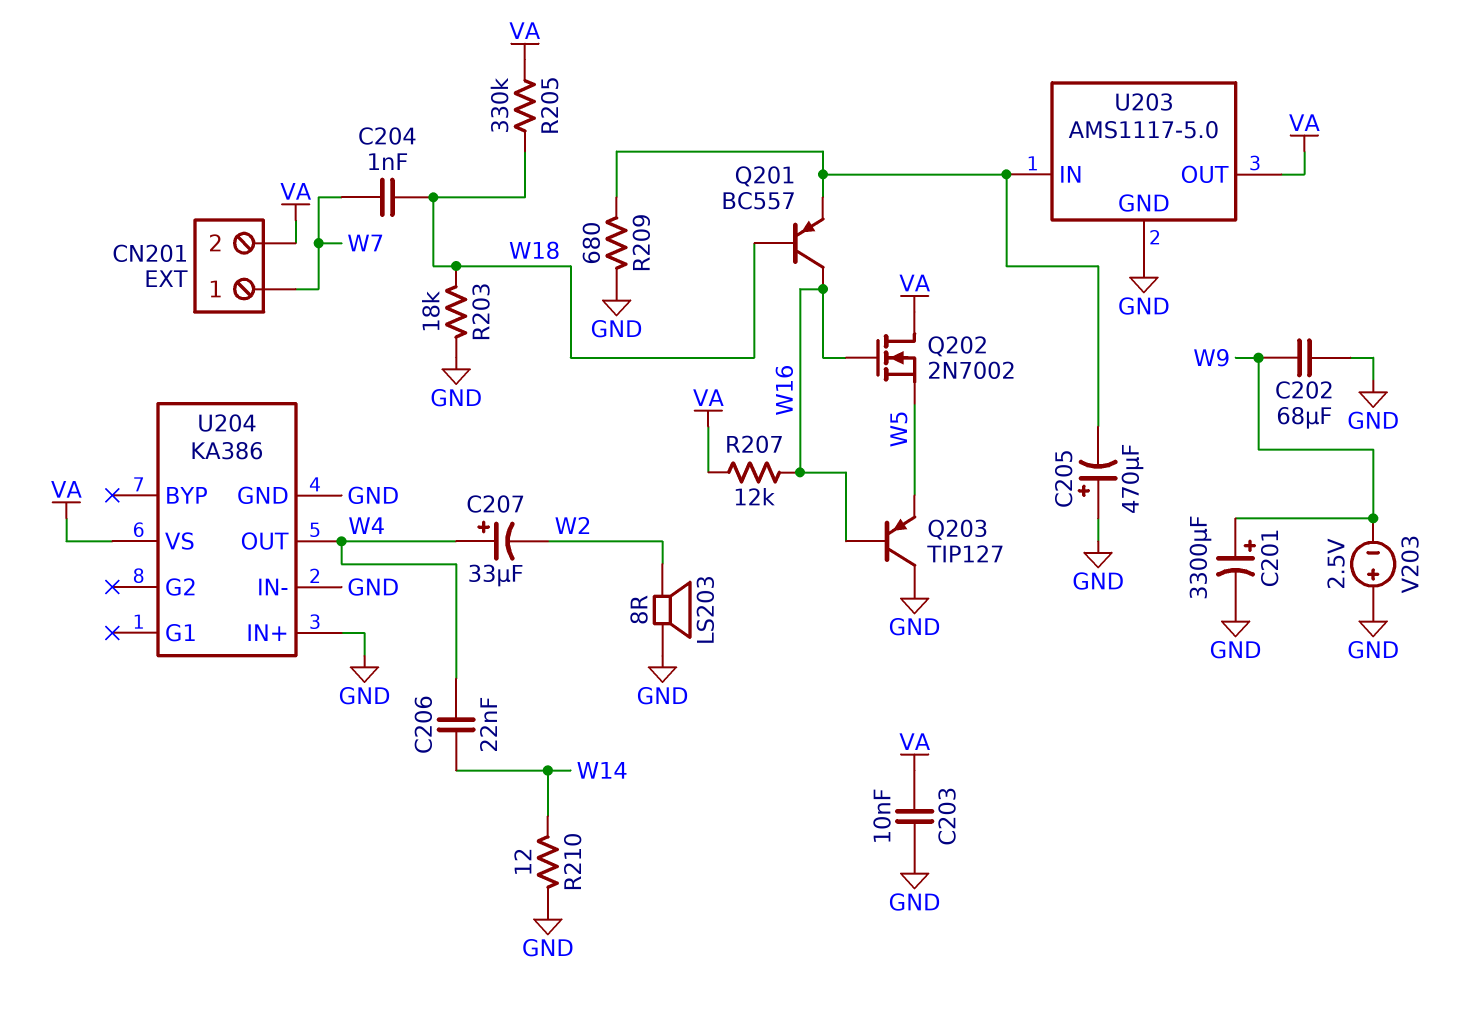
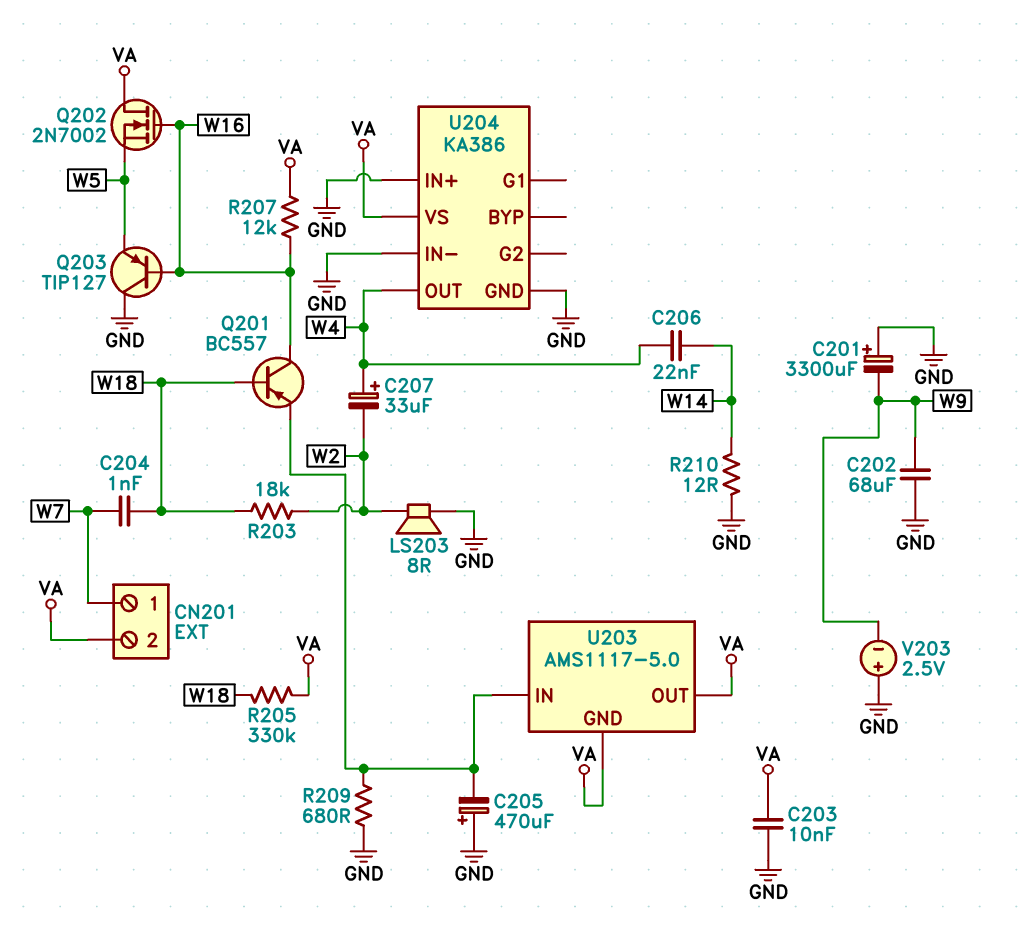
C201: 3300uF (plus W9, minus GND) -> 3300uF (plus GND, minus W9)
R203: 18k (GND, W18) -> 18k (W2, W18)
U203 pin GND: GND -> VA

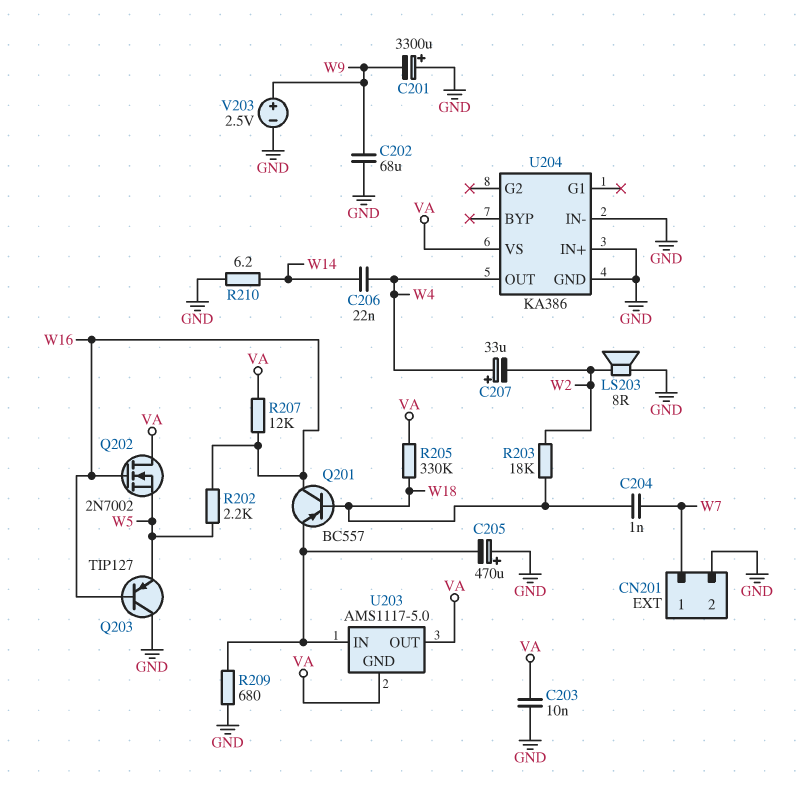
CN201 pin 2: VA -> GND
R202: none -> 2.2k (W5, W16)
R210: 12 (GND, W14) -> 6.2 (GND, W14)
V203: 2.5V (plus GND, minus W9) -> 2.5V (plus W9, minus GND)

